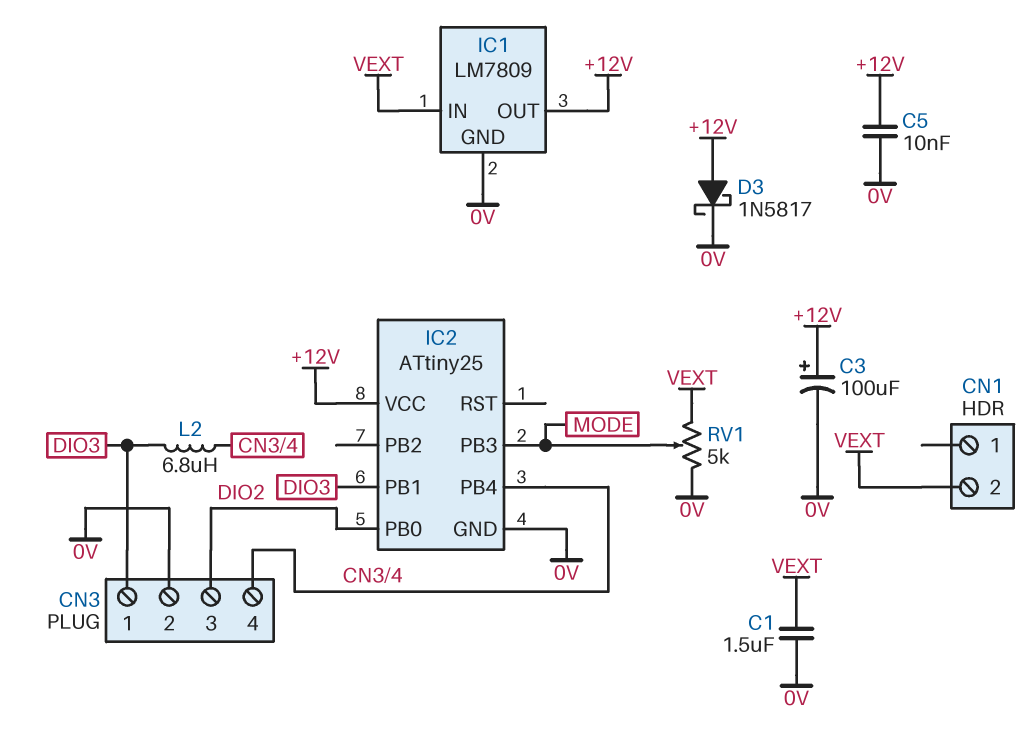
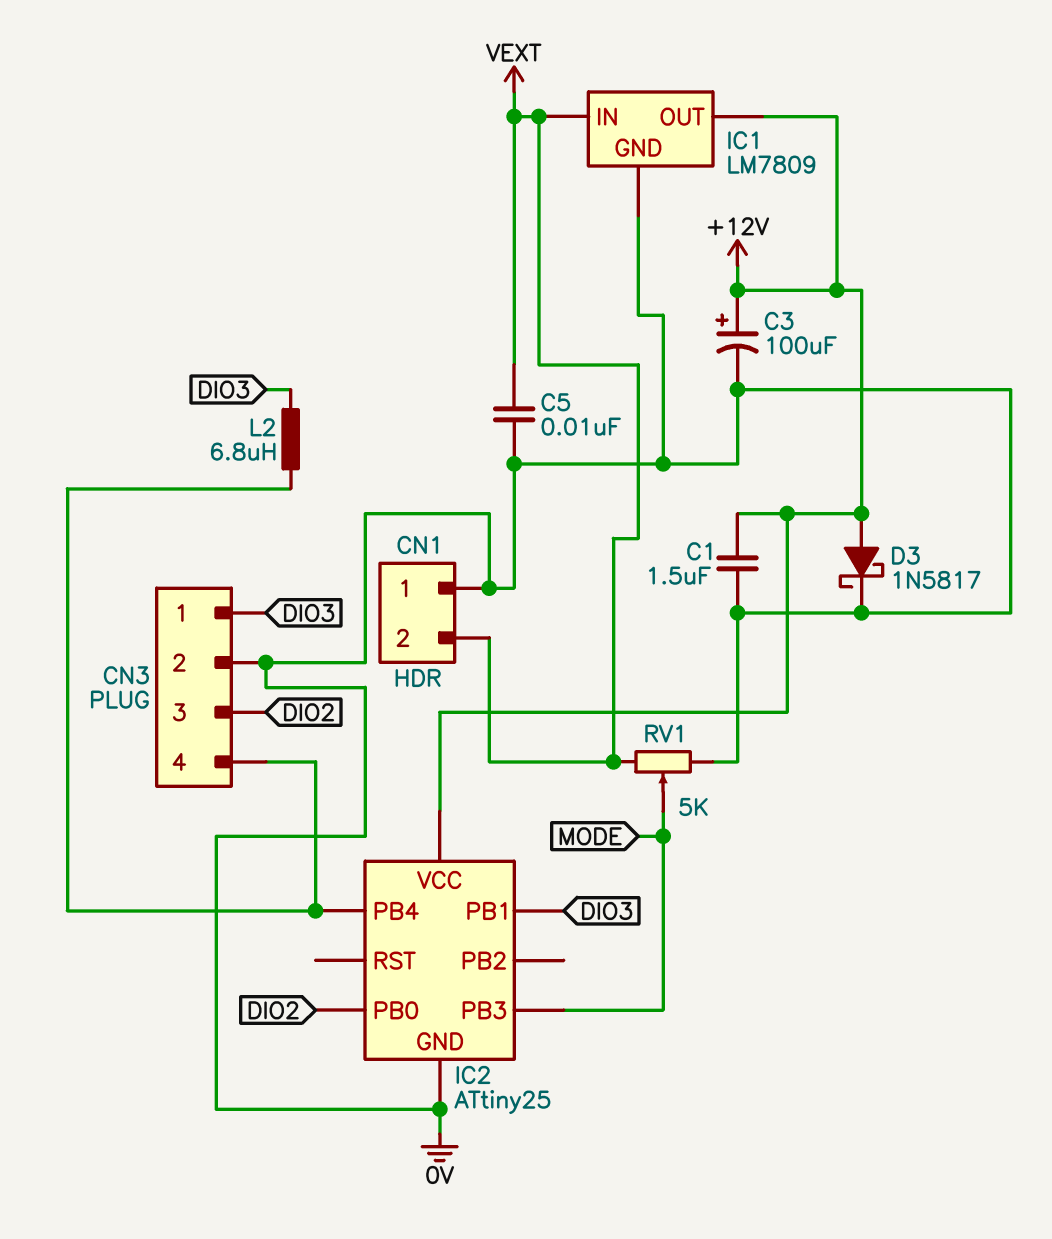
C1: 1.5uF (0V, VEXT) -> 1.5uF (+12V, 0V)
C5: 10nF (+12V, 0V) -> 10nF (0V, VEXT)
CN1 pin 1: none -> 0V

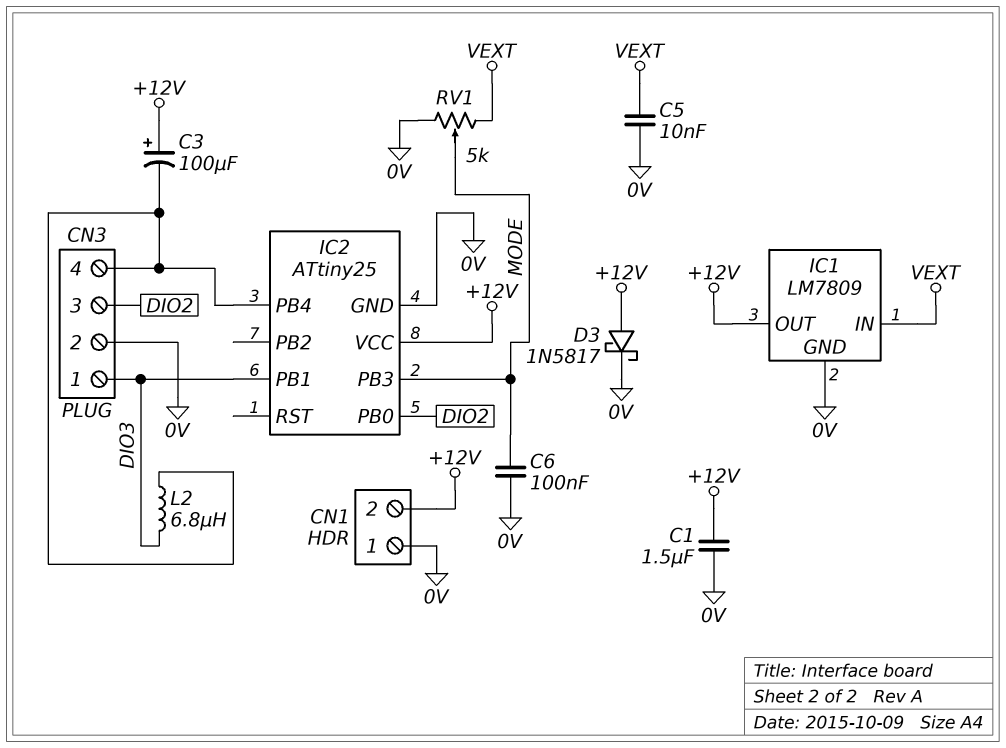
C3: 100uF (plus +12V, minus 0V) -> 100uF (plus +12V, minus CN3/4)
C6: none -> 100nF (0V, MODE)
CN1 pin 2: VEXT -> +12V

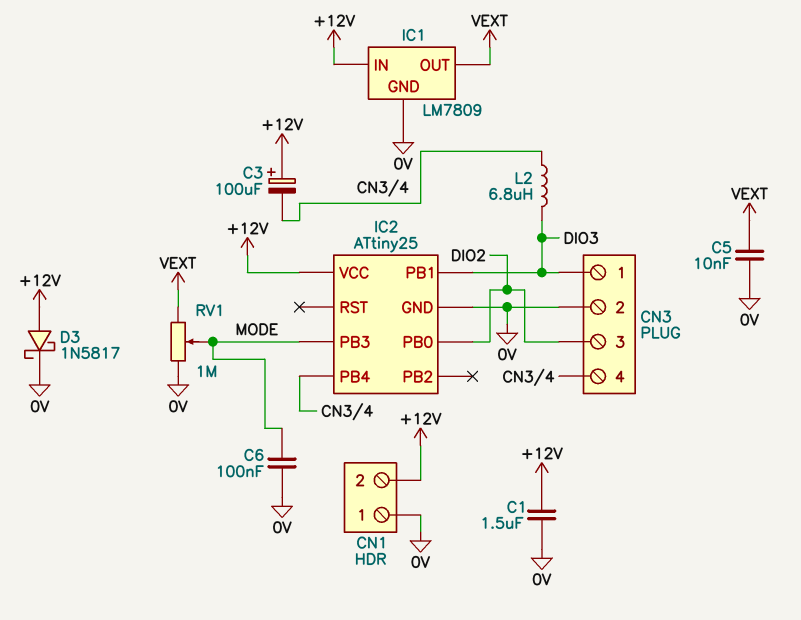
IC1 pin IN: VEXT -> +12V
IC1 pin OUT: +12V -> VEXT
RV1: 5k (0V, VEXT, wiper MODE) -> 1M (0V, VEXT, wiper MODE)

